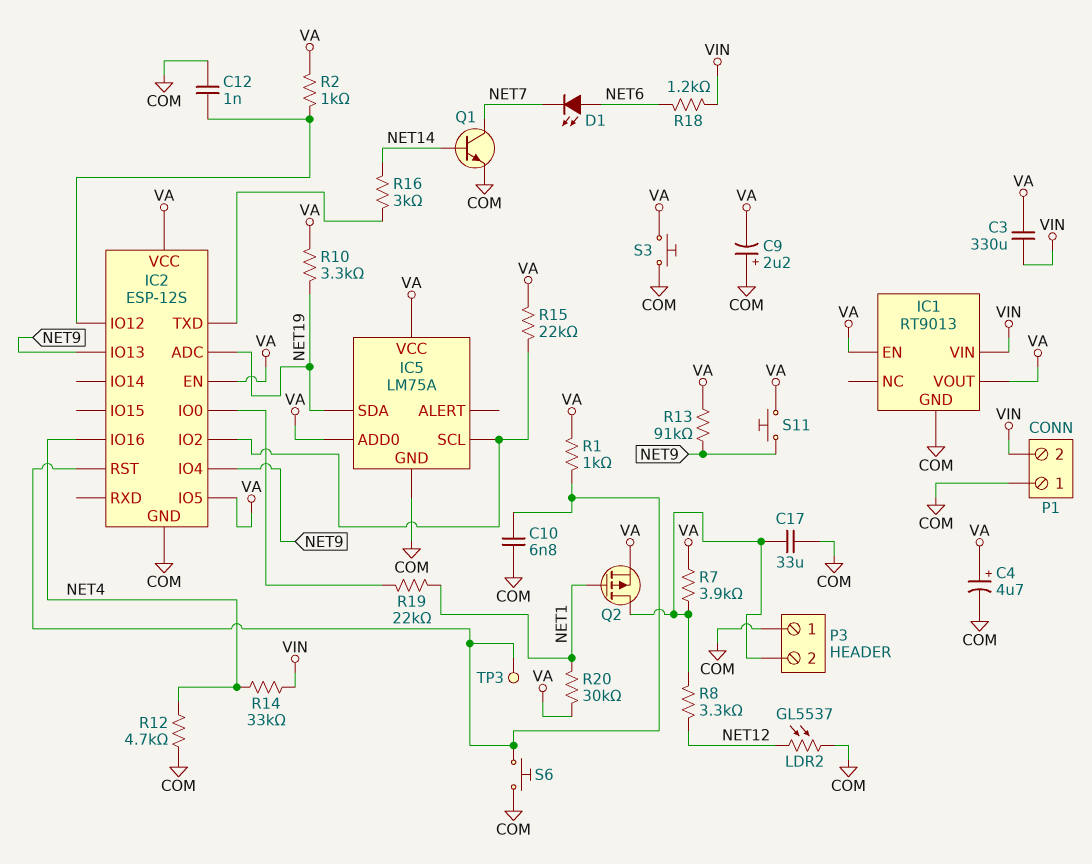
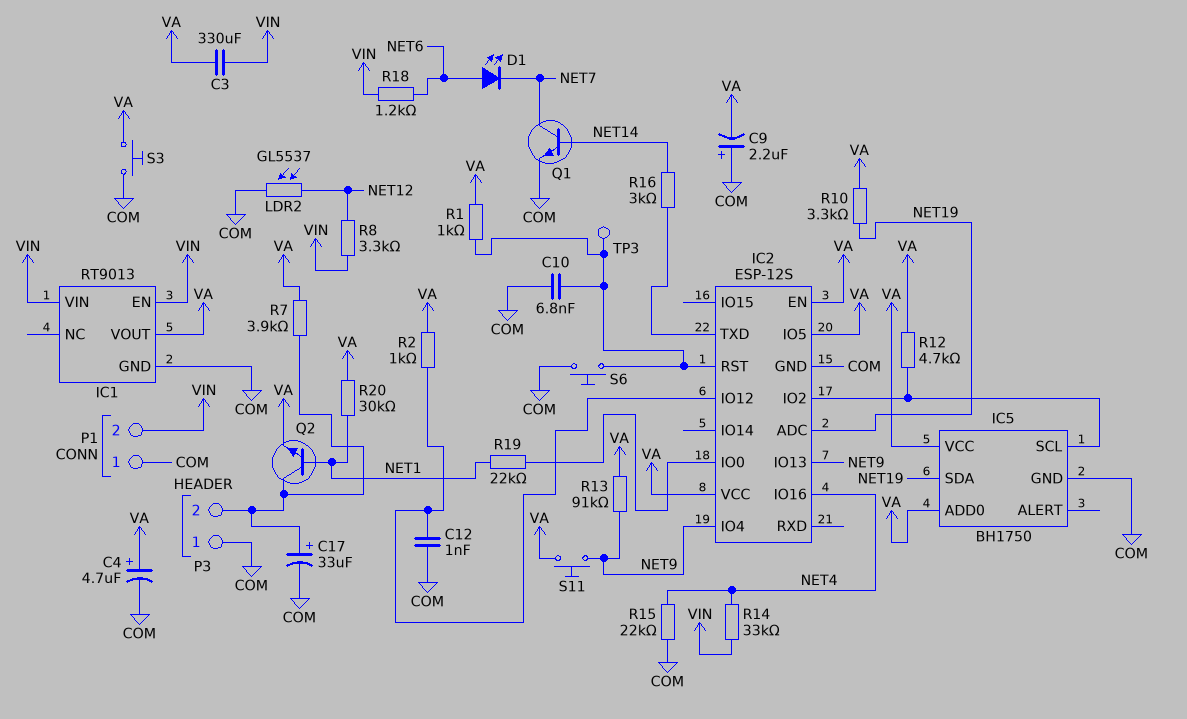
C17: 33uF (COM, P3/2) -> 33uF (plus P3/2, minus COM)
IC1 pin EN: VA -> VIN
IC5: LM75A -> BH1750
Q2: PMOS (G NET1, D P3/2, S VA) -> NPN (B NET1, C P3/2, E VA)
R8: 3.3k (NET12, P3/2) -> 3.3k (NET12, VIN)
R12: 4.7k (COM, NET4) -> 4.7k (IC2/IO2, VA)
R15: 22k (IC2/IO2, VA) -> 22k (COM, NET4)

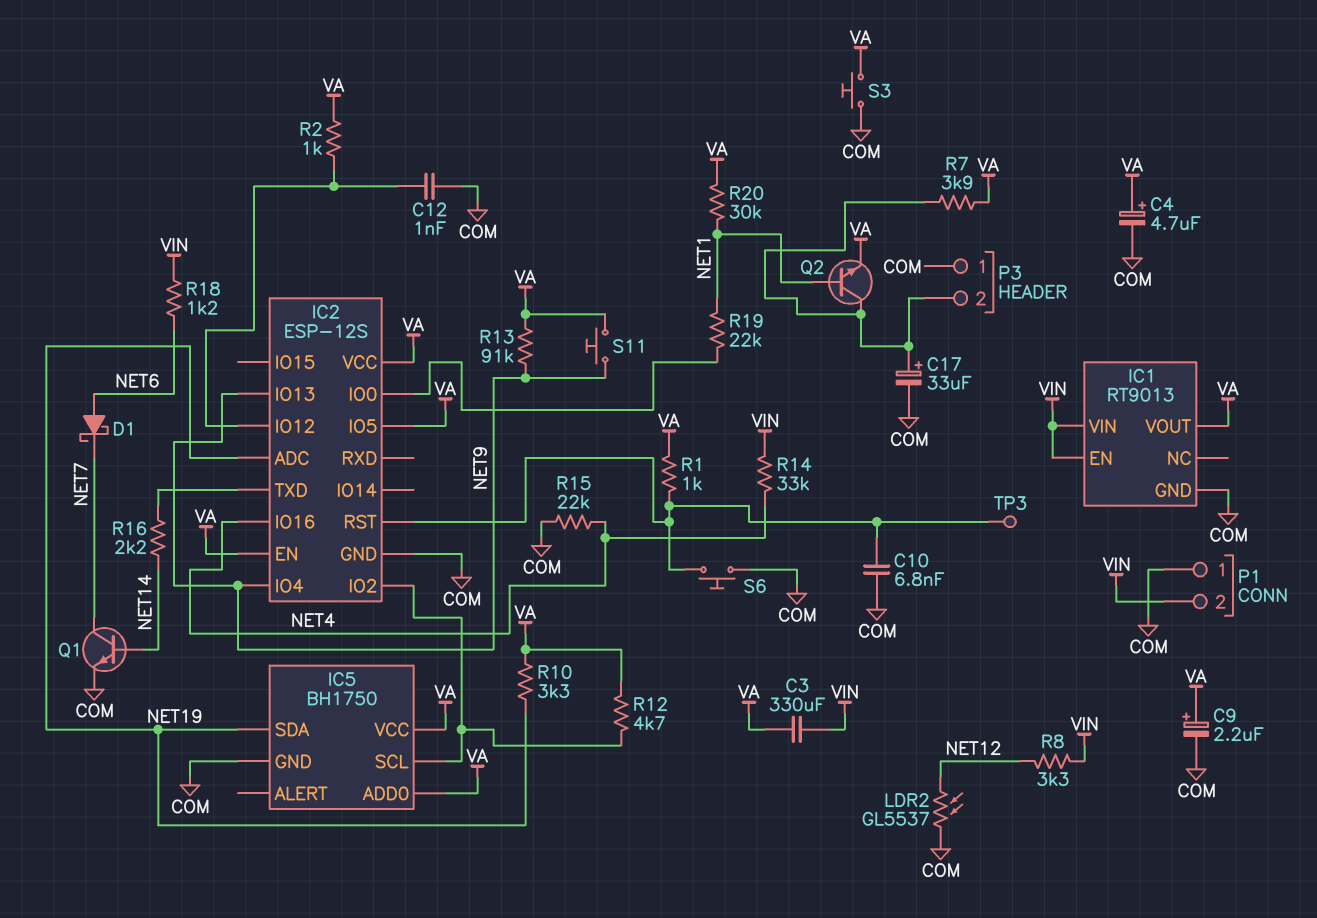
C9: 2.2uF (plus COM, minus VA) -> 2.2uF (plus VA, minus COM)
D1: LED (A NET6, K NET7) -> schottky (A NET6, K NET7)
R16: 3k (IC2/TXD, NET14) -> 2.2k (IC2/TXD, NET14)

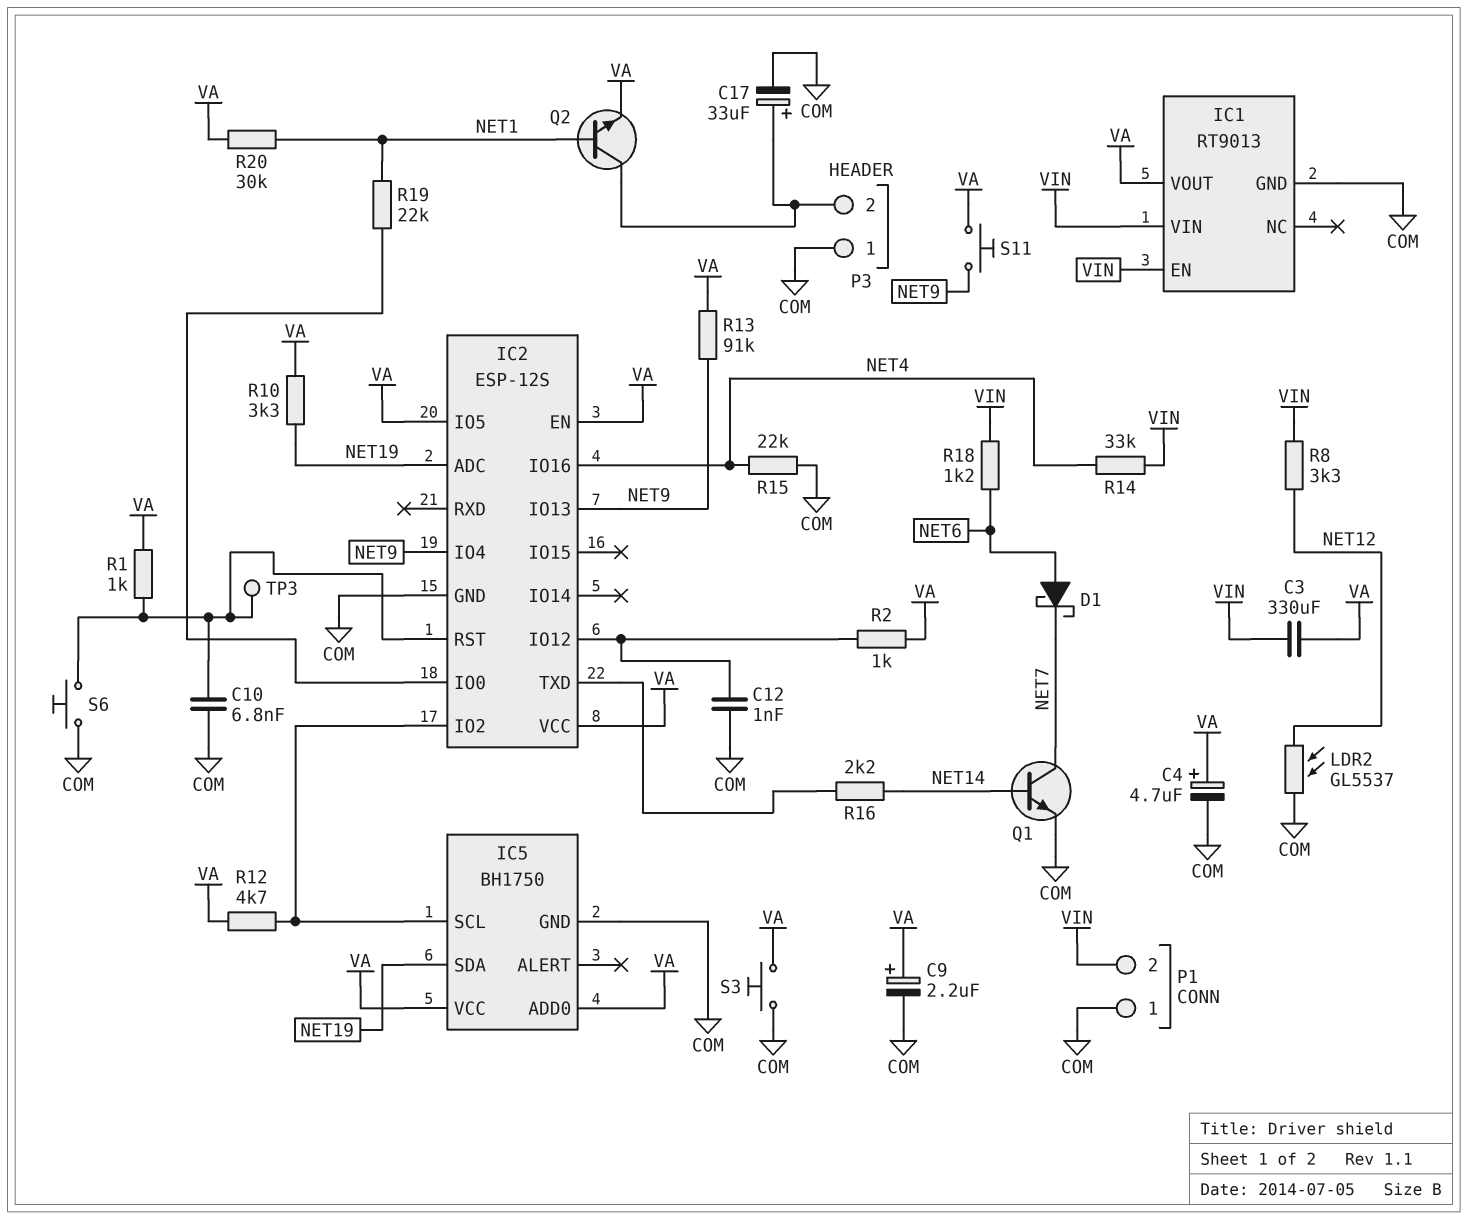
R7: 3.9k (P3/2, VA) -> none

